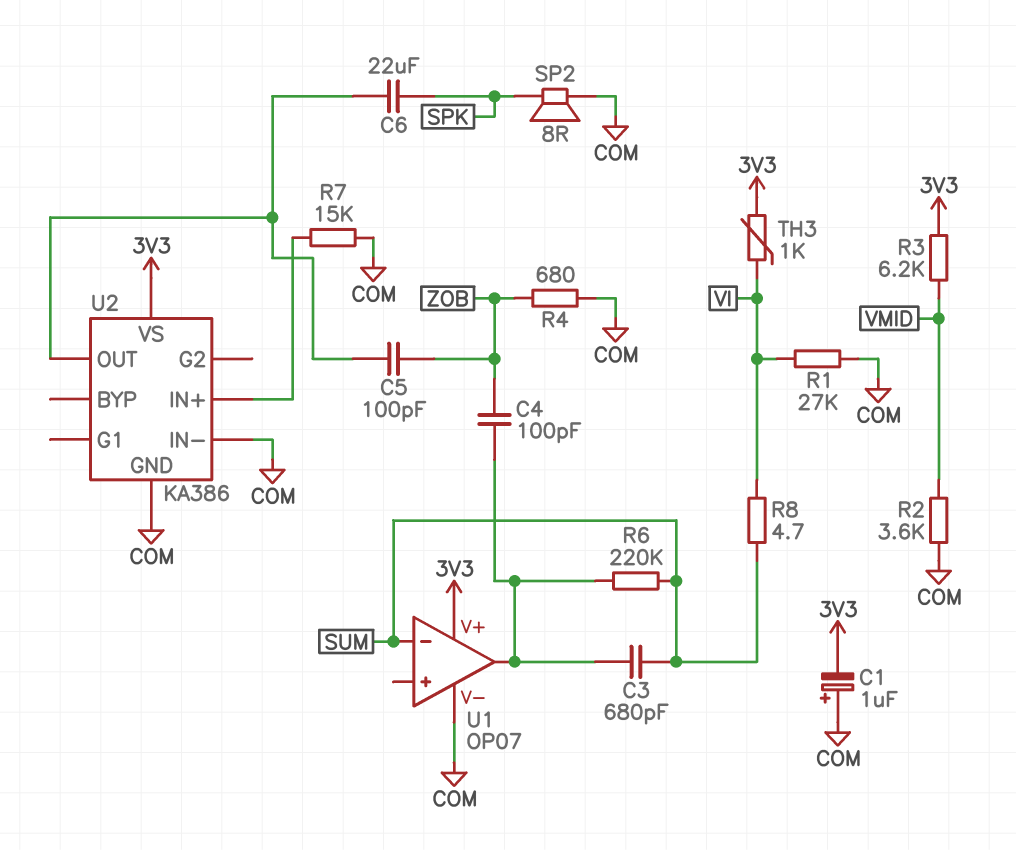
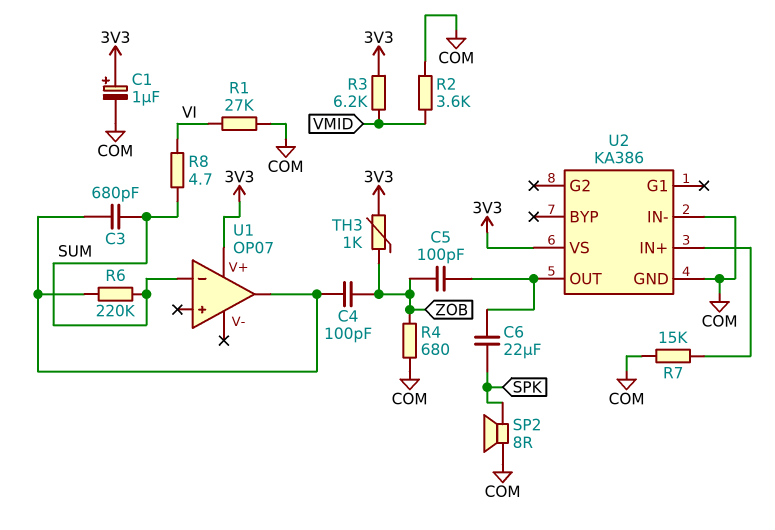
C1: 1uF (plus COM, minus 3V3) -> 1uF (plus 3V3, minus COM)
TH3: 1k (3V3, VI) -> 1k (3V3, ZOB)
U1 pin V-: COM -> none

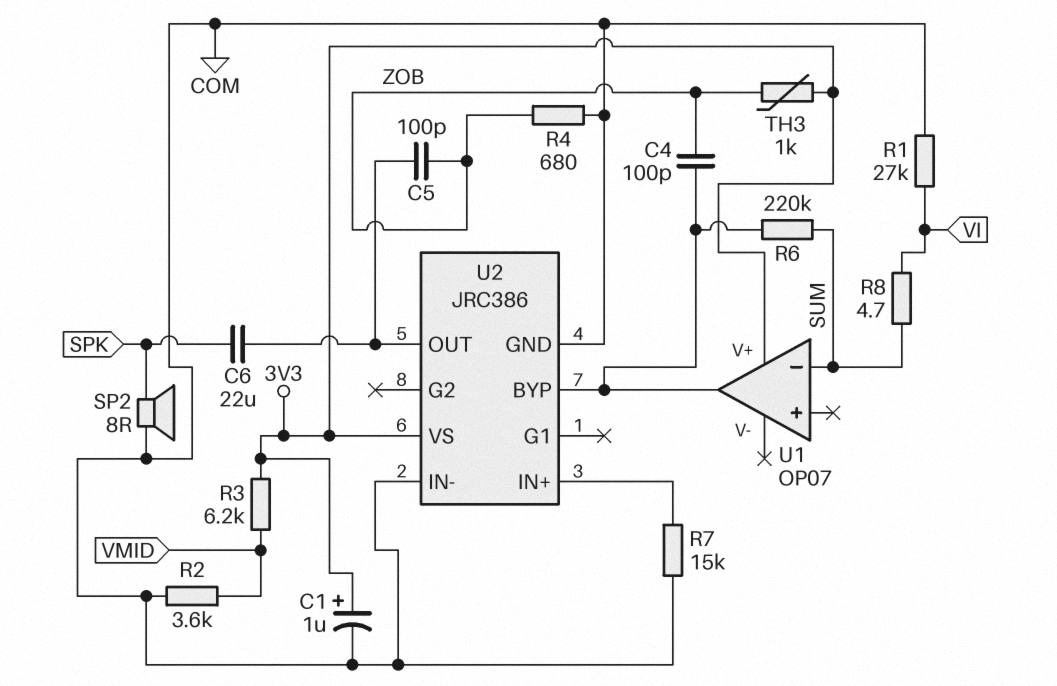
C3: 680pF (SUM, U1/out) -> none
U2: KA386 -> JRC386
U2 pin BYP: none -> U1/out

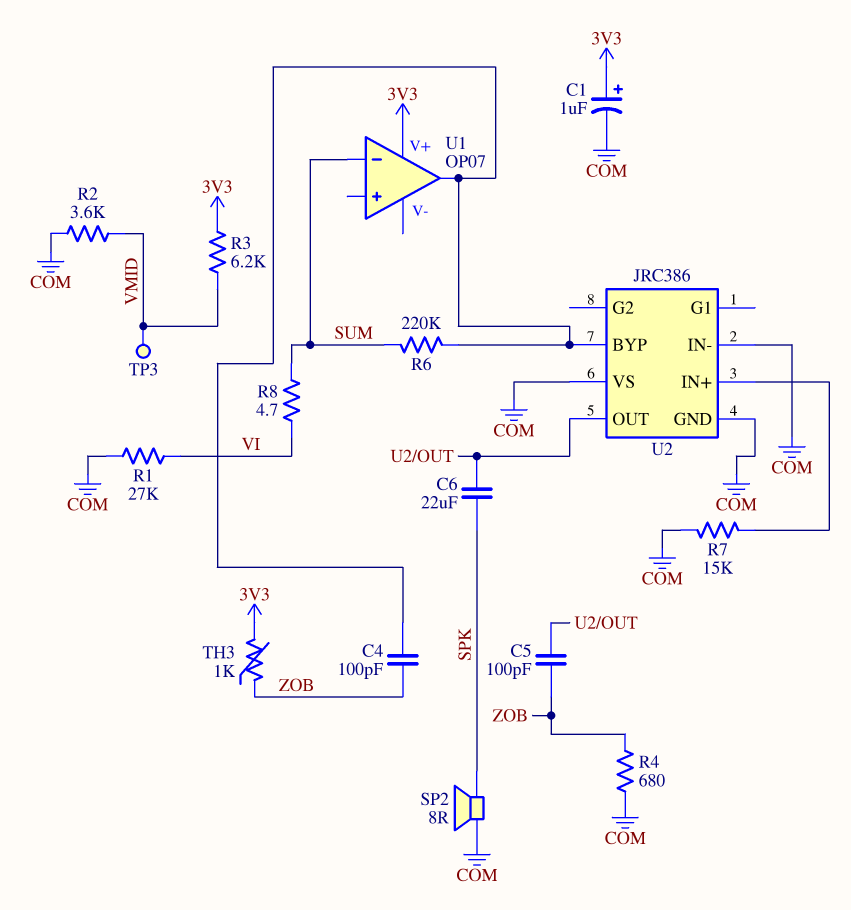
TP3: none -> test point (VMID)
U2 pin VS: 3V3 -> COM

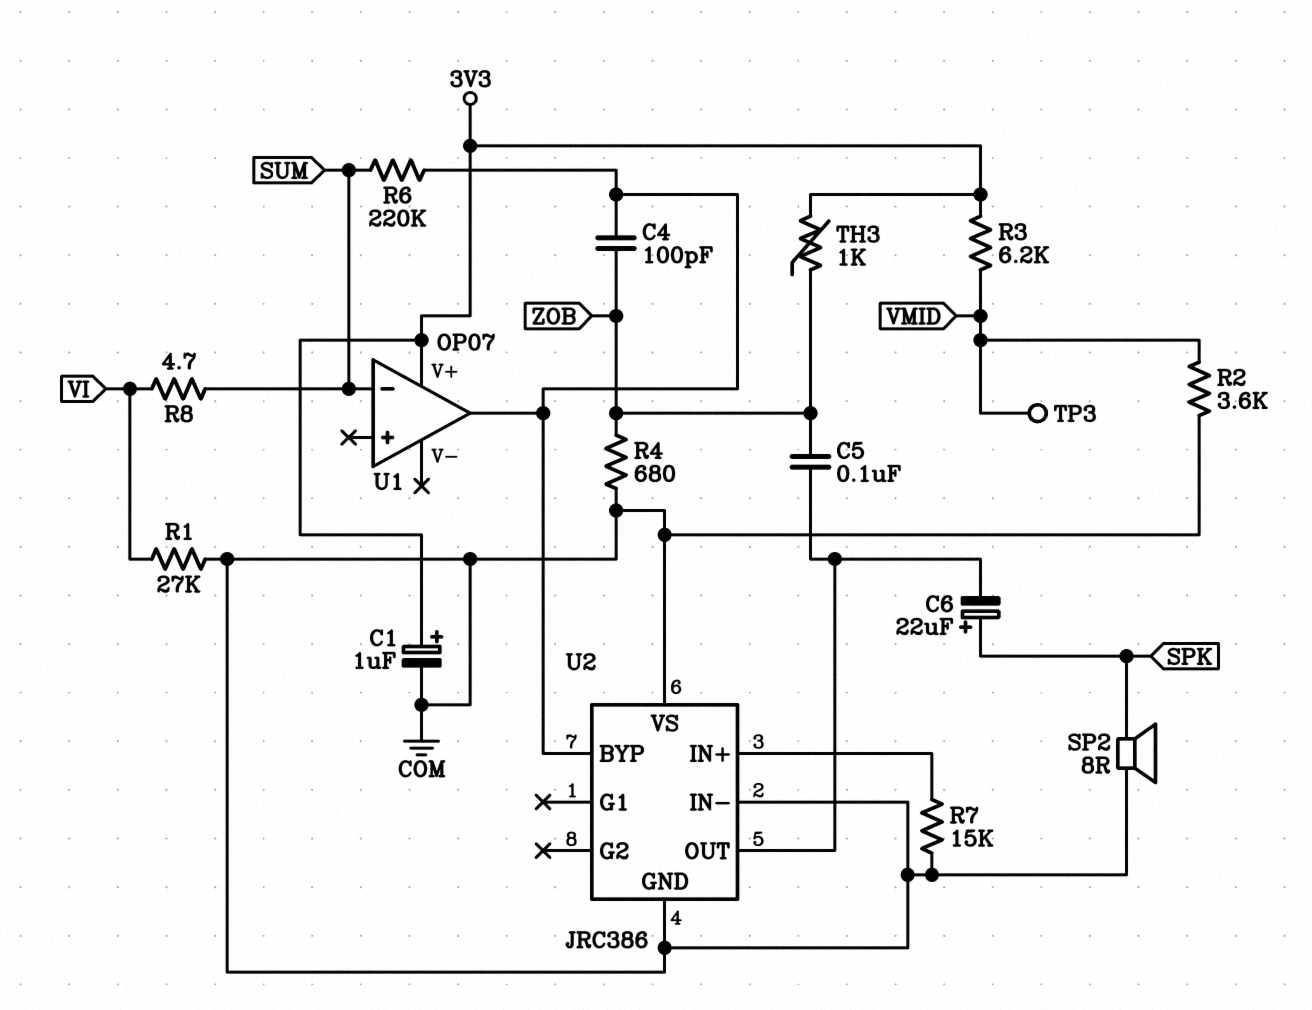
C5: 100pF (U2/OUT, ZOB) -> 100nF (U2/OUT, ZOB)
C6: 22uF (SPK, U2/OUT) -> 22uF (plus SPK, minus U2/OUT)

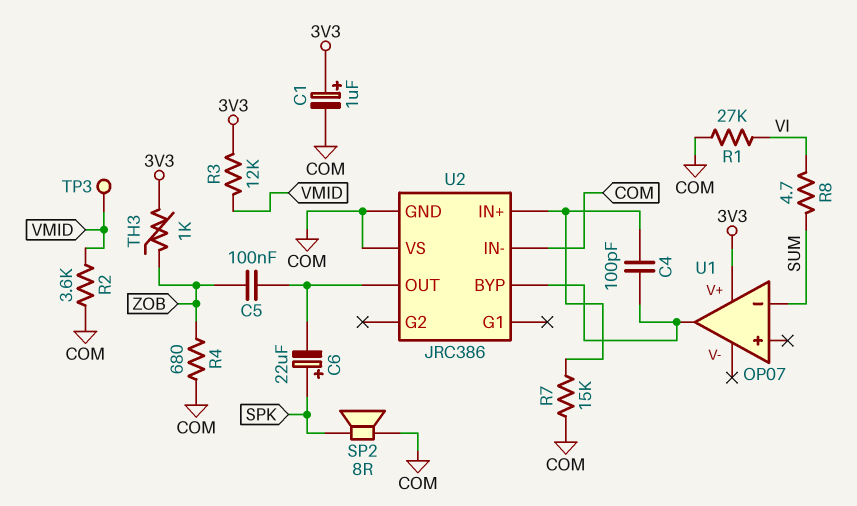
C4: 100pF (U1/out, ZOB) -> 100pF (U1/out, U2/IN+)
R3: 6.2k (3V3, VMID) -> 12k (3V3, VMID)
R6: 220k (SUM, U1/out) -> none

